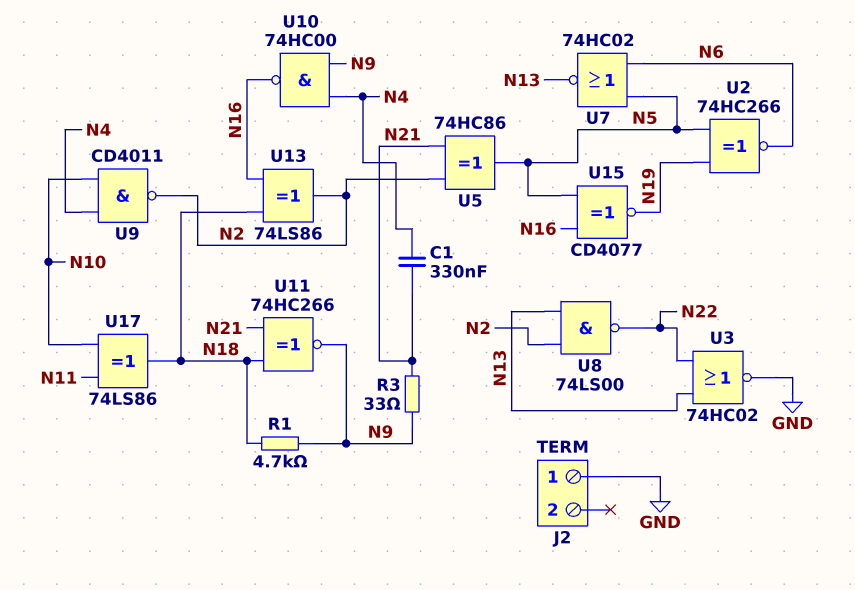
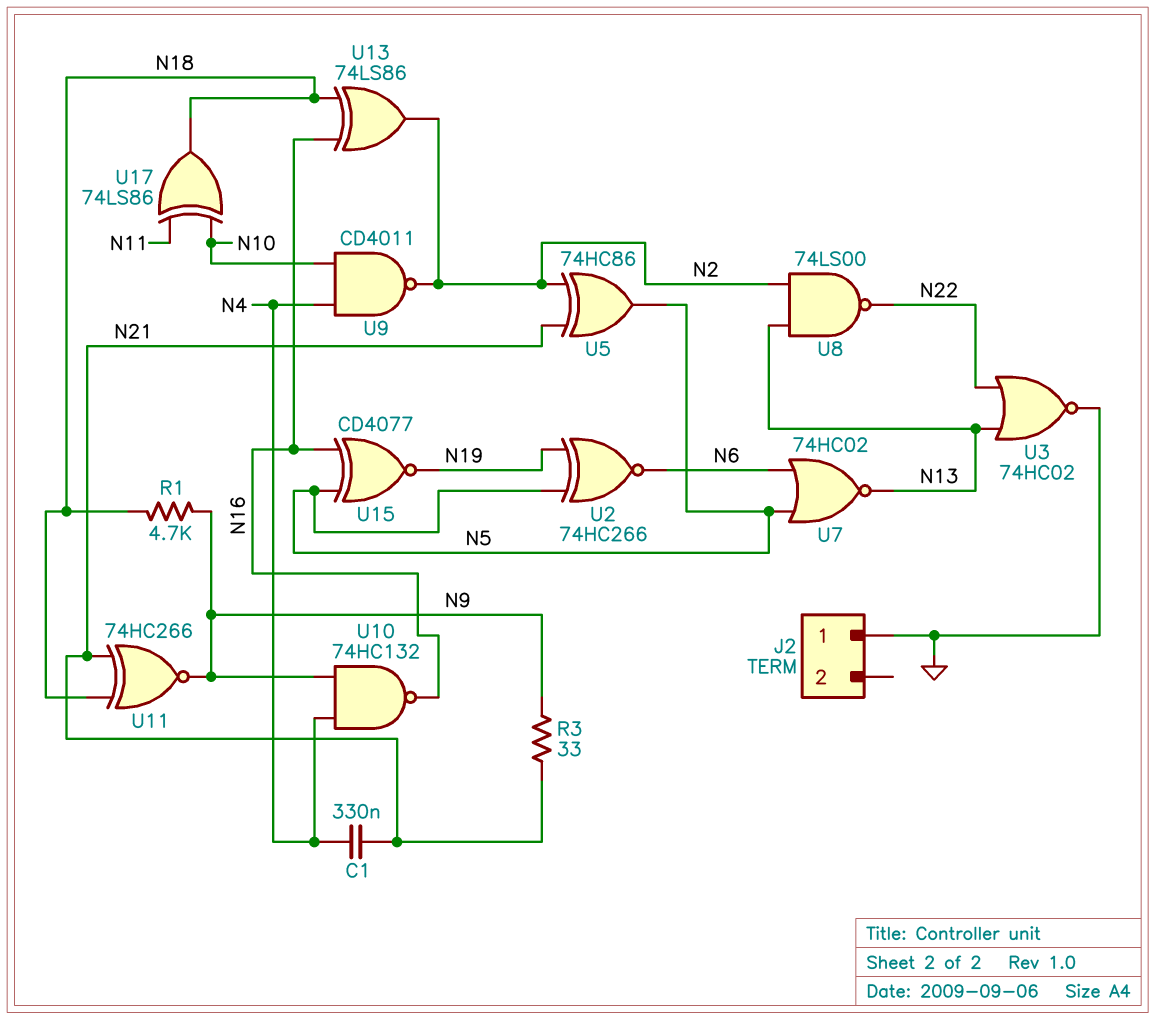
U10: NAND 74HC00 (in N4, in N9, out N16) -> NAND 74HC132 (in N4, in N9, out N16)

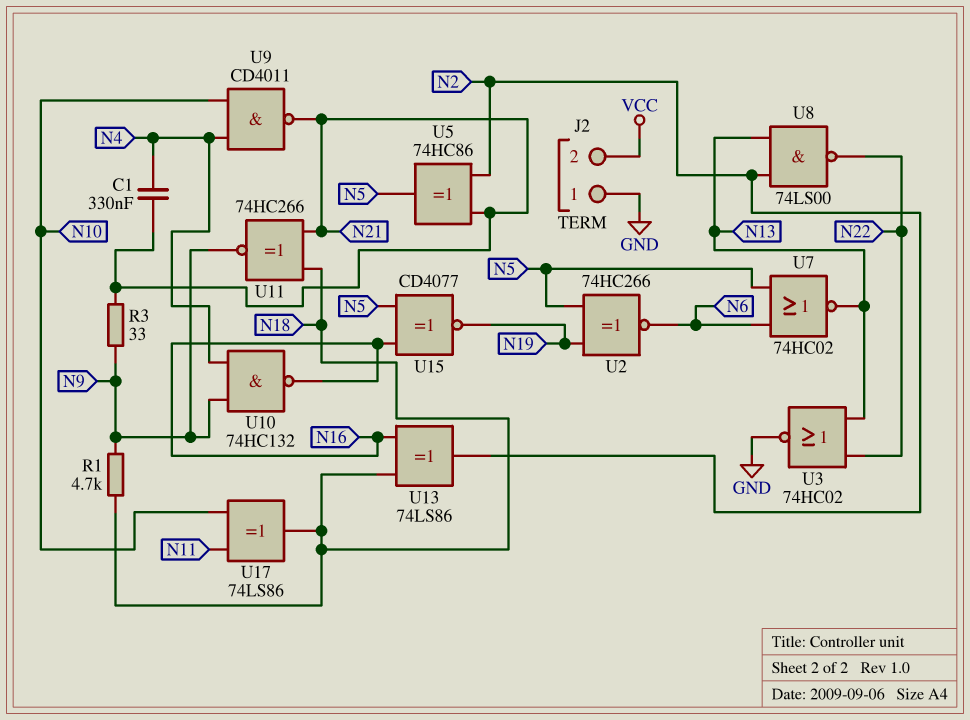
J2 pin 2: none -> VCC
U9: NAND CD4011 (in N4, in N10, out N2) -> NAND CD4011 (in N4, in N10, out N21)

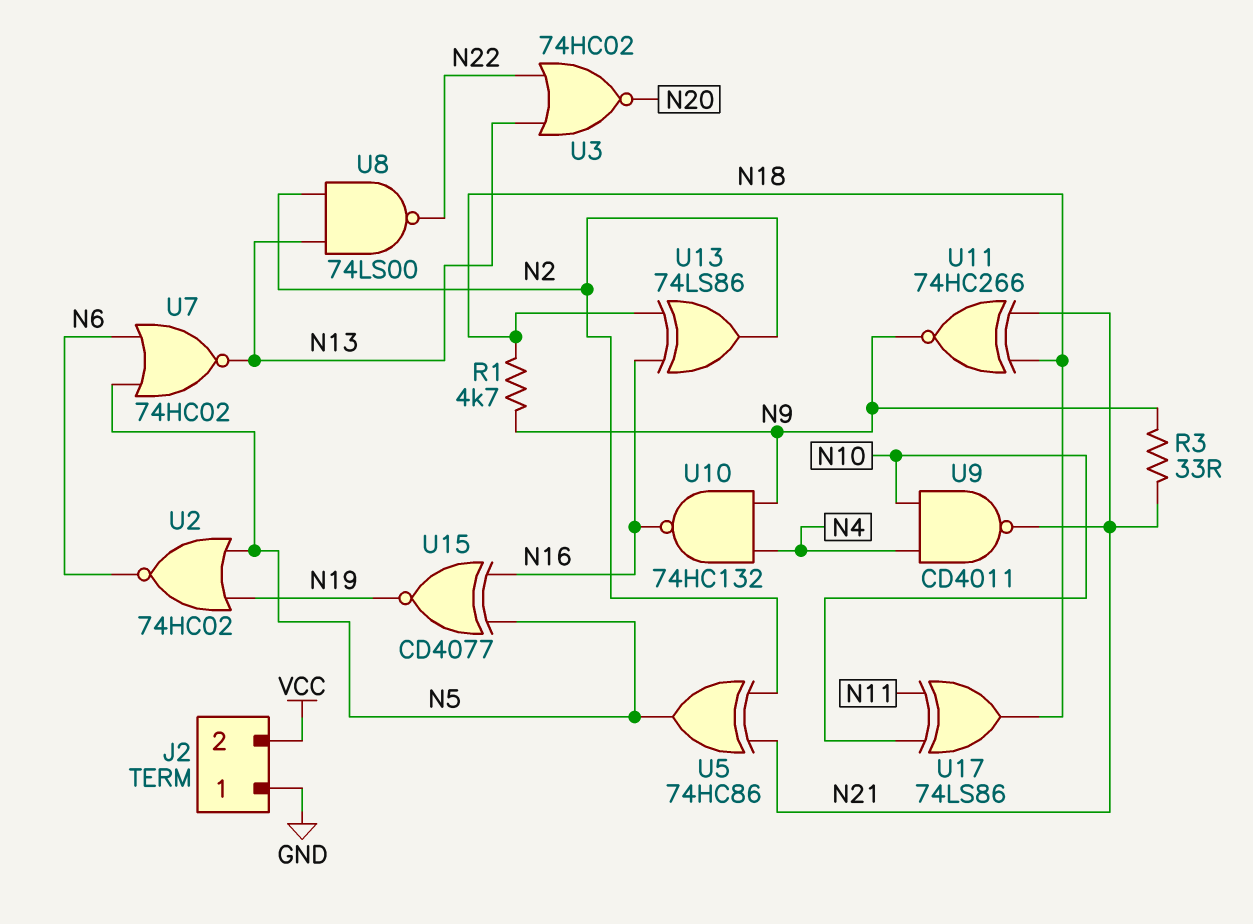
C1: 330nF (N4, N21) -> none
U2: XNOR 74HC266 (in N5, in N19, out N6) -> NOR 74HC02 (in N5, in N19, out N6)
U3: NOR 74HC02 (in N13, in N22, out GND) -> NOR 74HC02 (in N13, in N22, out N20)

